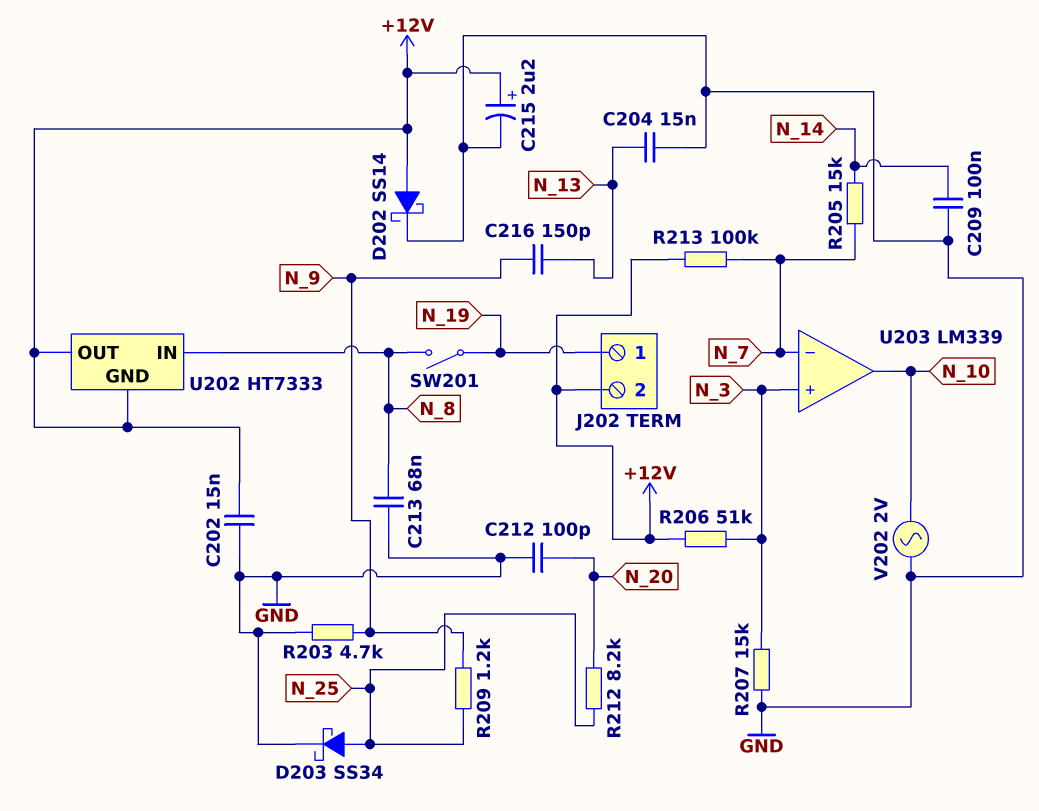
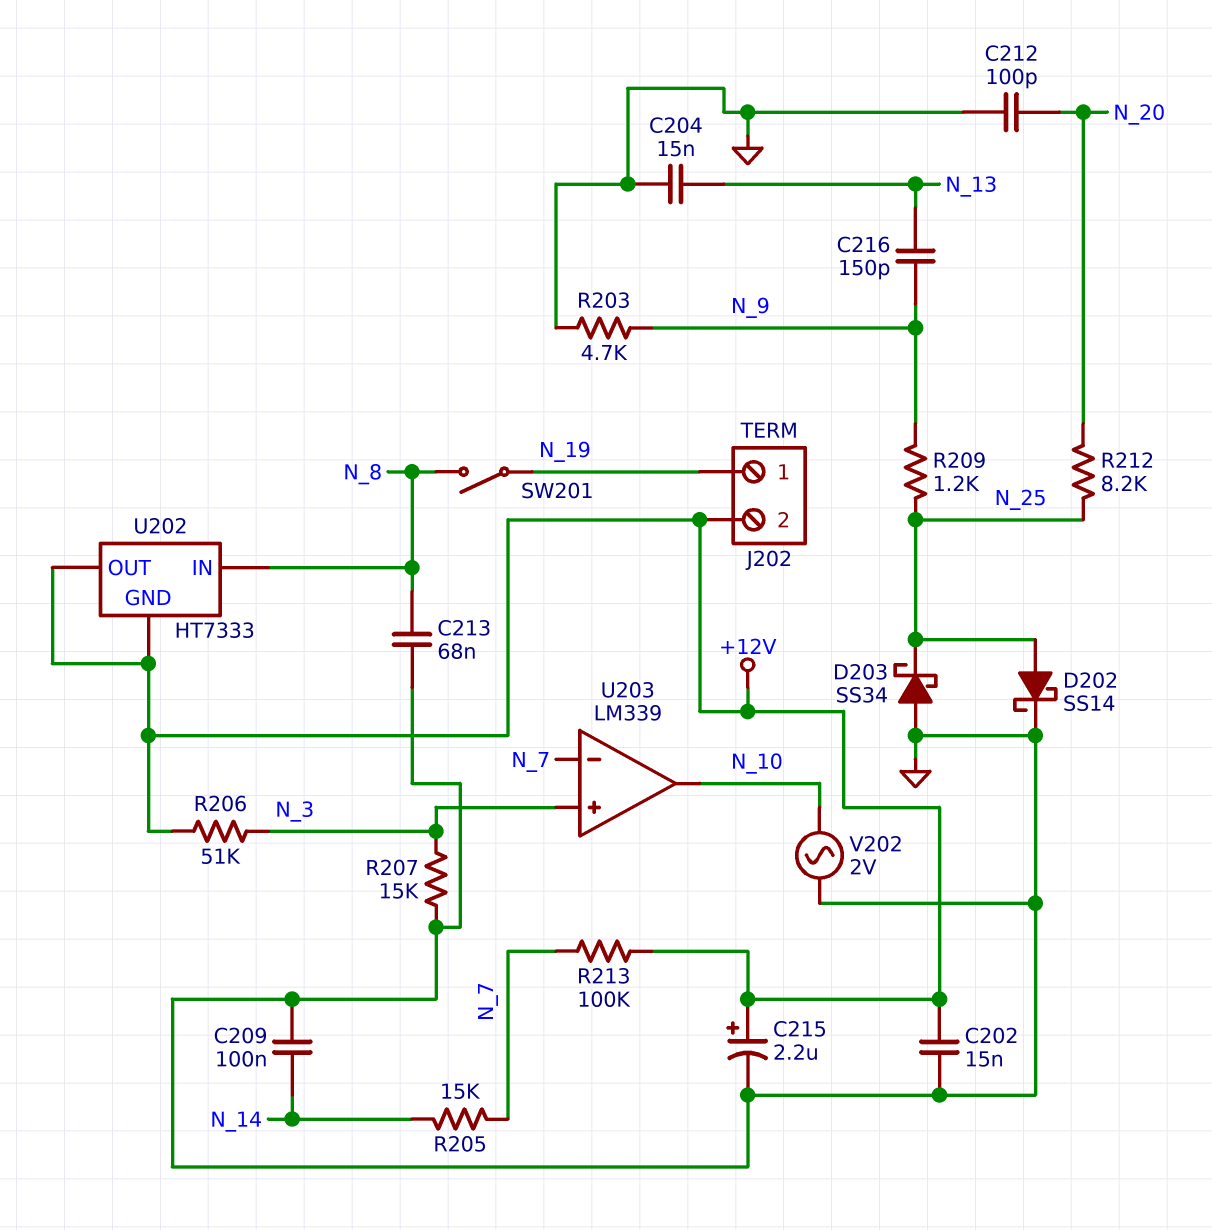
D202: schottky SS14 (A +12V, K GND) -> schottky SS14 (A N_25, K GND)
D203: schottky SS34 (A N_25, K GND) -> schottky SS34 (A GND, K N_25)

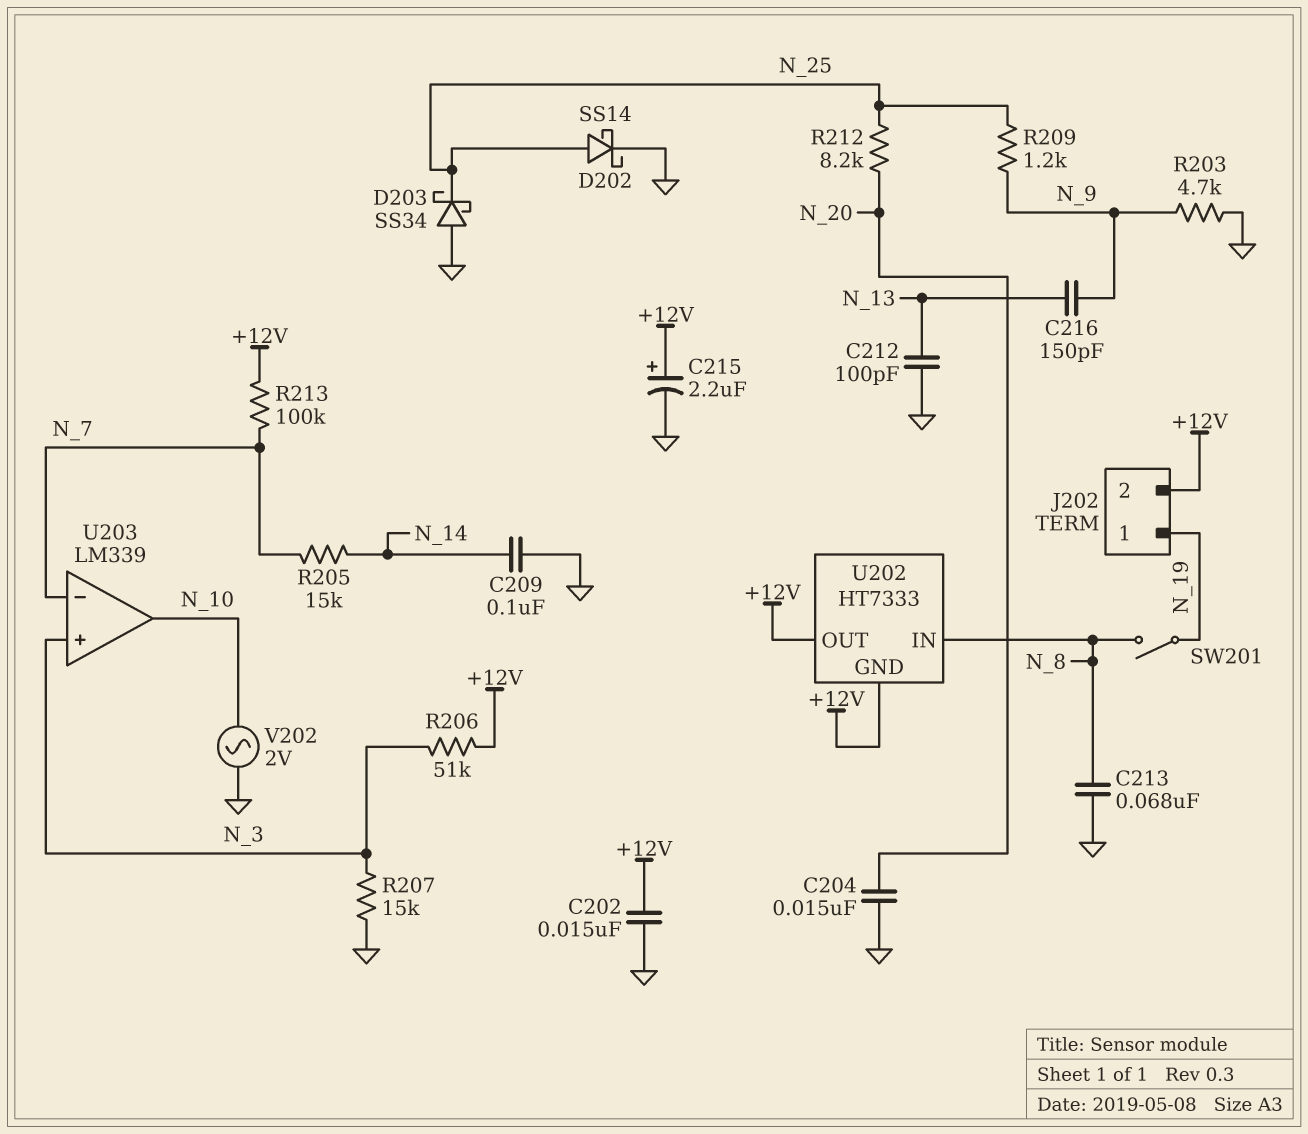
C204: 15nF (GND, N_13) -> 15nF (GND, N_20)
C212: 100pF (GND, N_20) -> 100pF (GND, N_13)

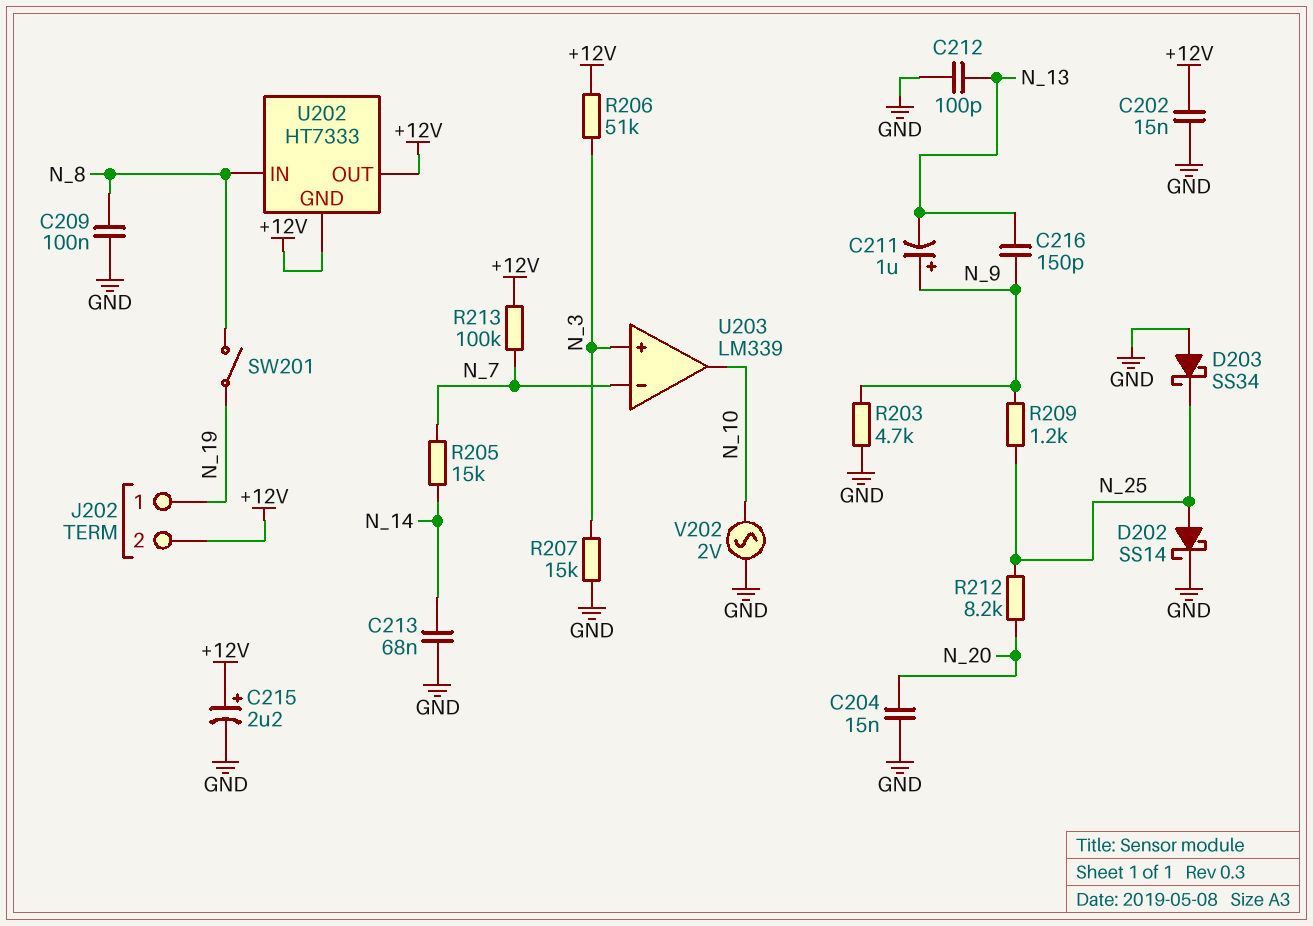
C209: 100nF (GND, N_14) -> 100nF (GND, N_8)
C211: none -> 1uF (plus N_9, minus N_13)
C213: 68nF (GND, N_8) -> 68nF (GND, N_14)

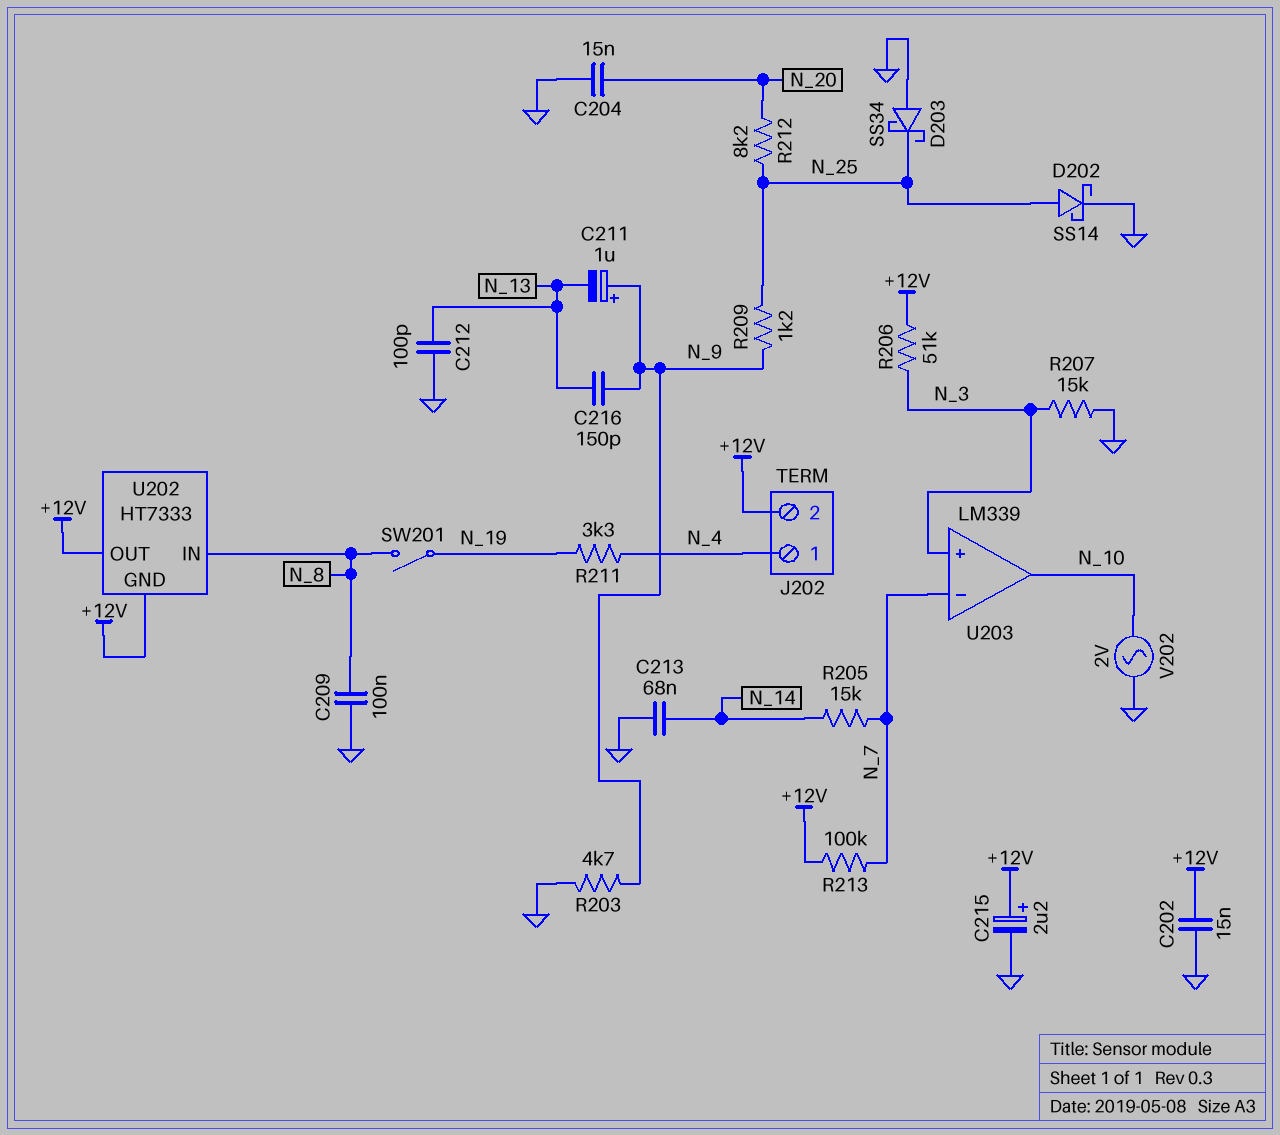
J202 pin 1: N_19 -> N_4
R211: none -> 3.3k (N_4, N_19)

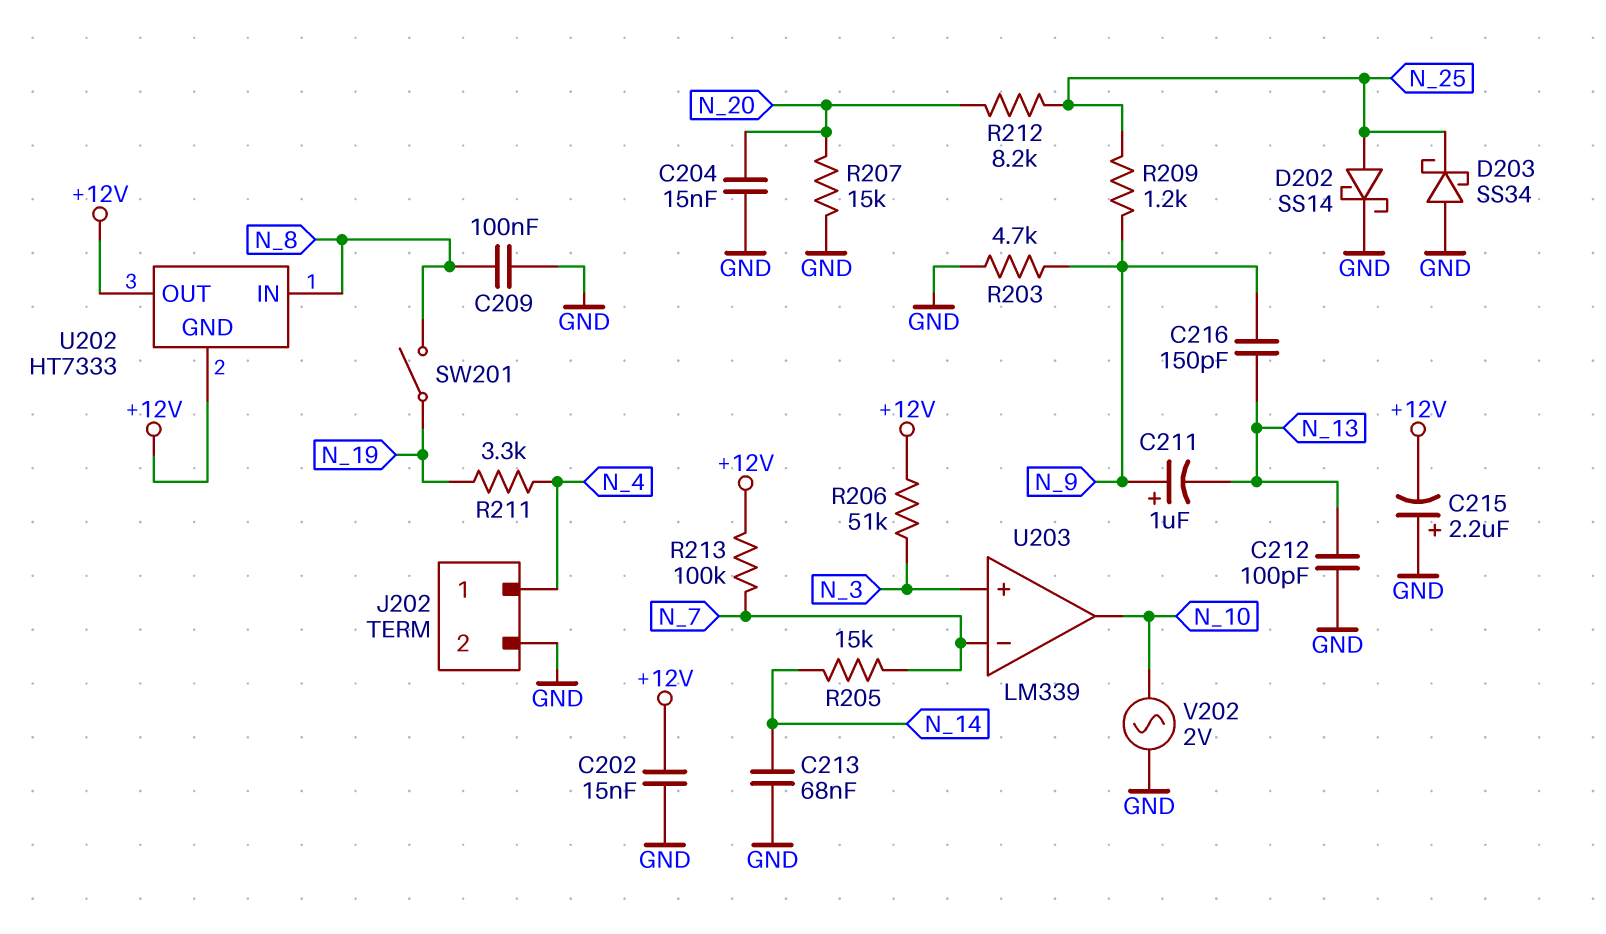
C215: 2.2uF (plus +12V, minus GND) -> 2.2uF (plus GND, minus +12V)
J202 pin 2: +12V -> GND
R207: 15k (GND, N_3) -> 15k (GND, N_20)

